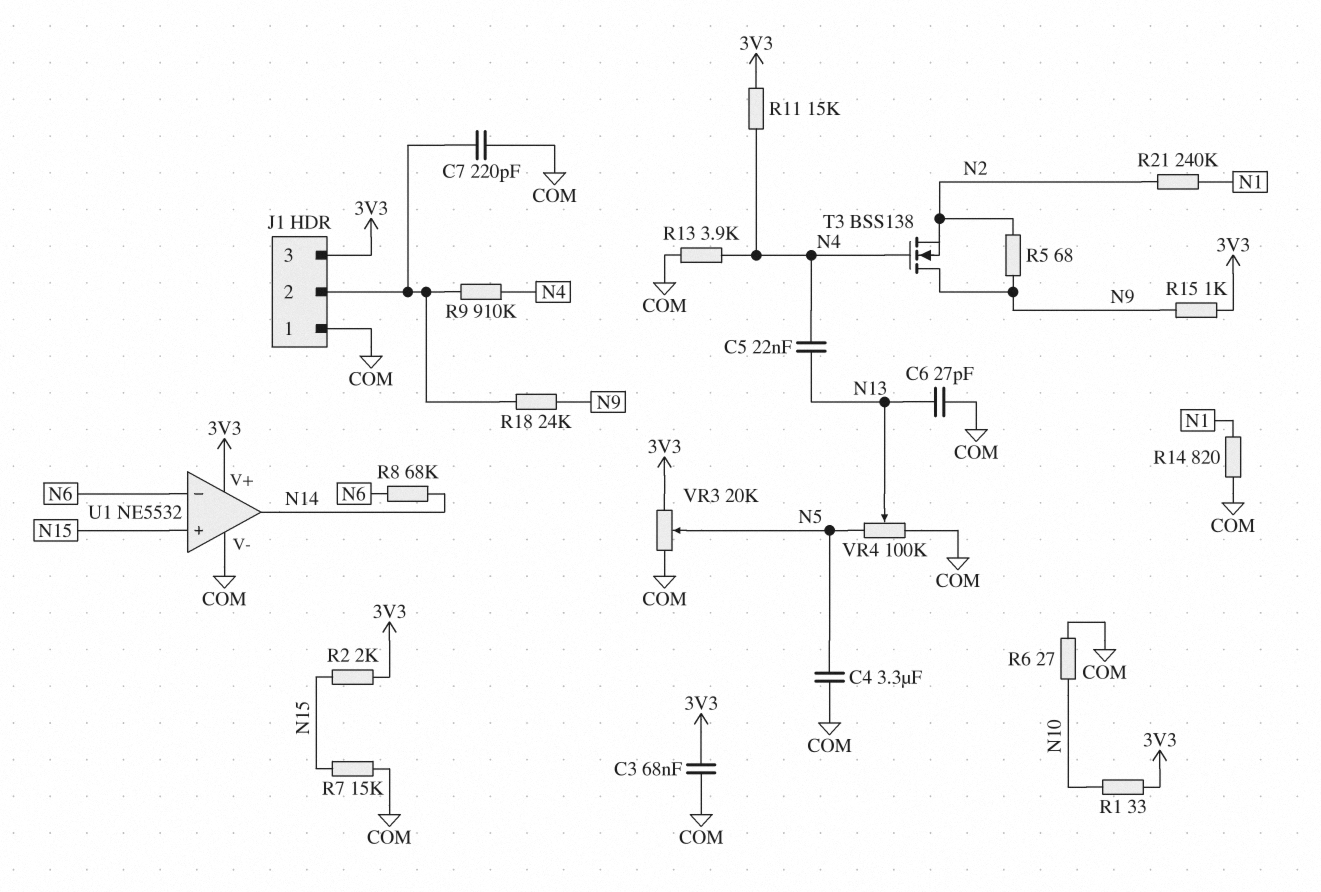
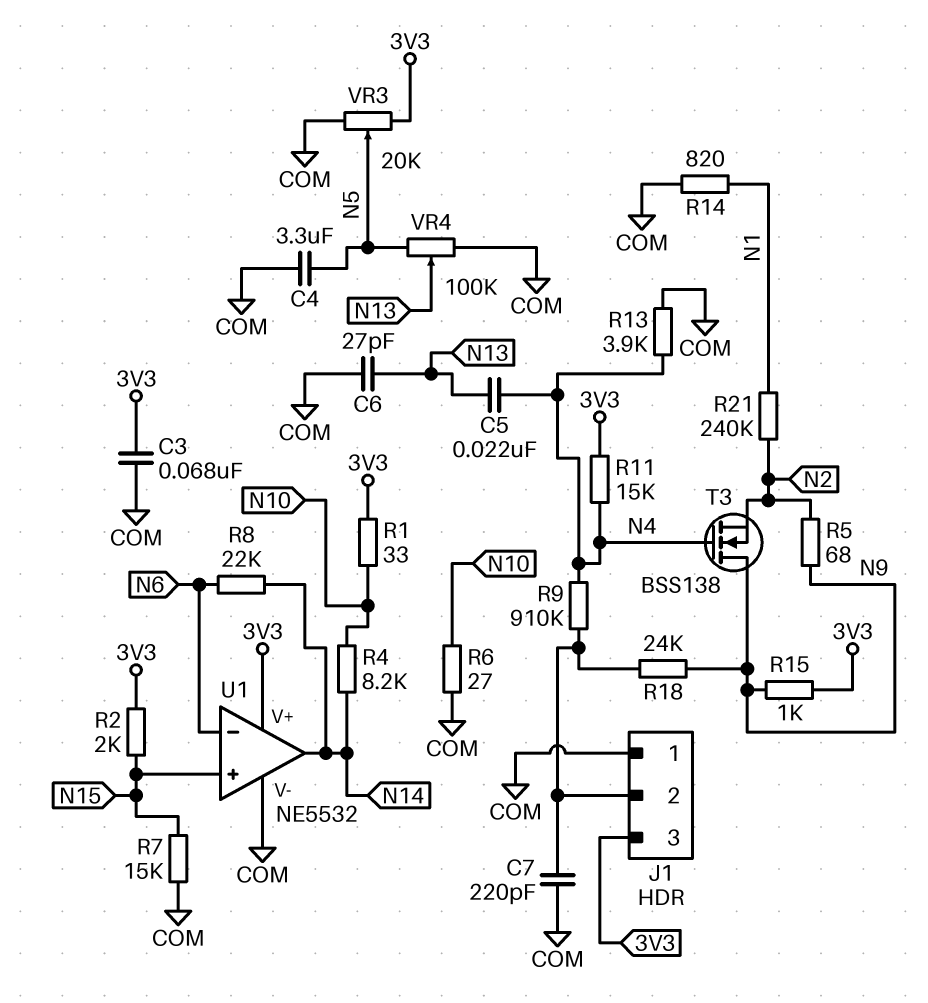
R4: none -> 8.2k (N10, N14)
R8: 68k (N6, N14) -> 22k (N6, N14)

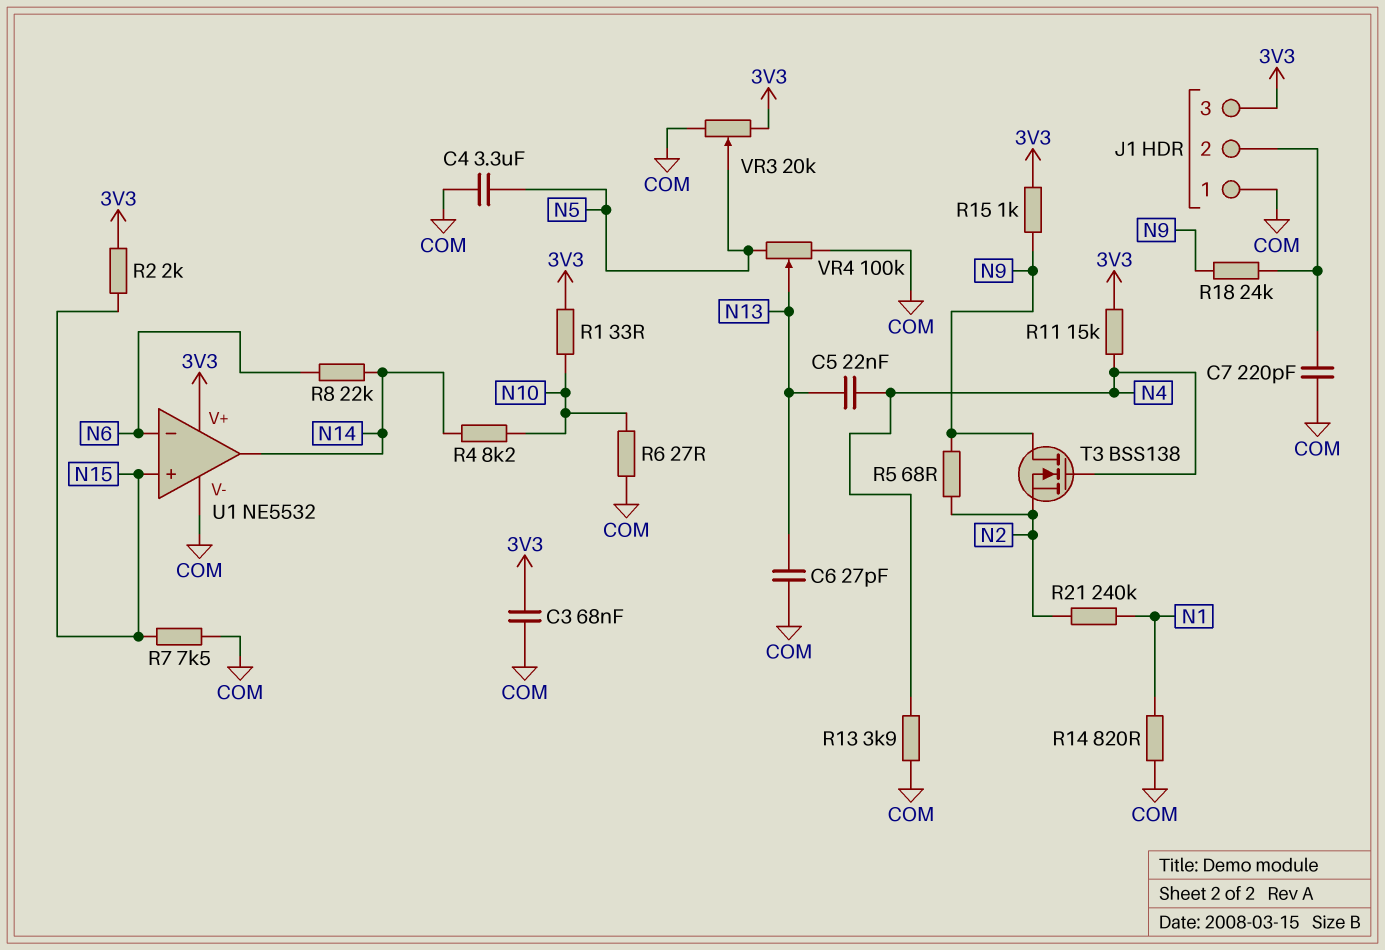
R7: 15k (COM, N15) -> 7.5k (COM, N15)
R9: 910k (J1/2, N4) -> none

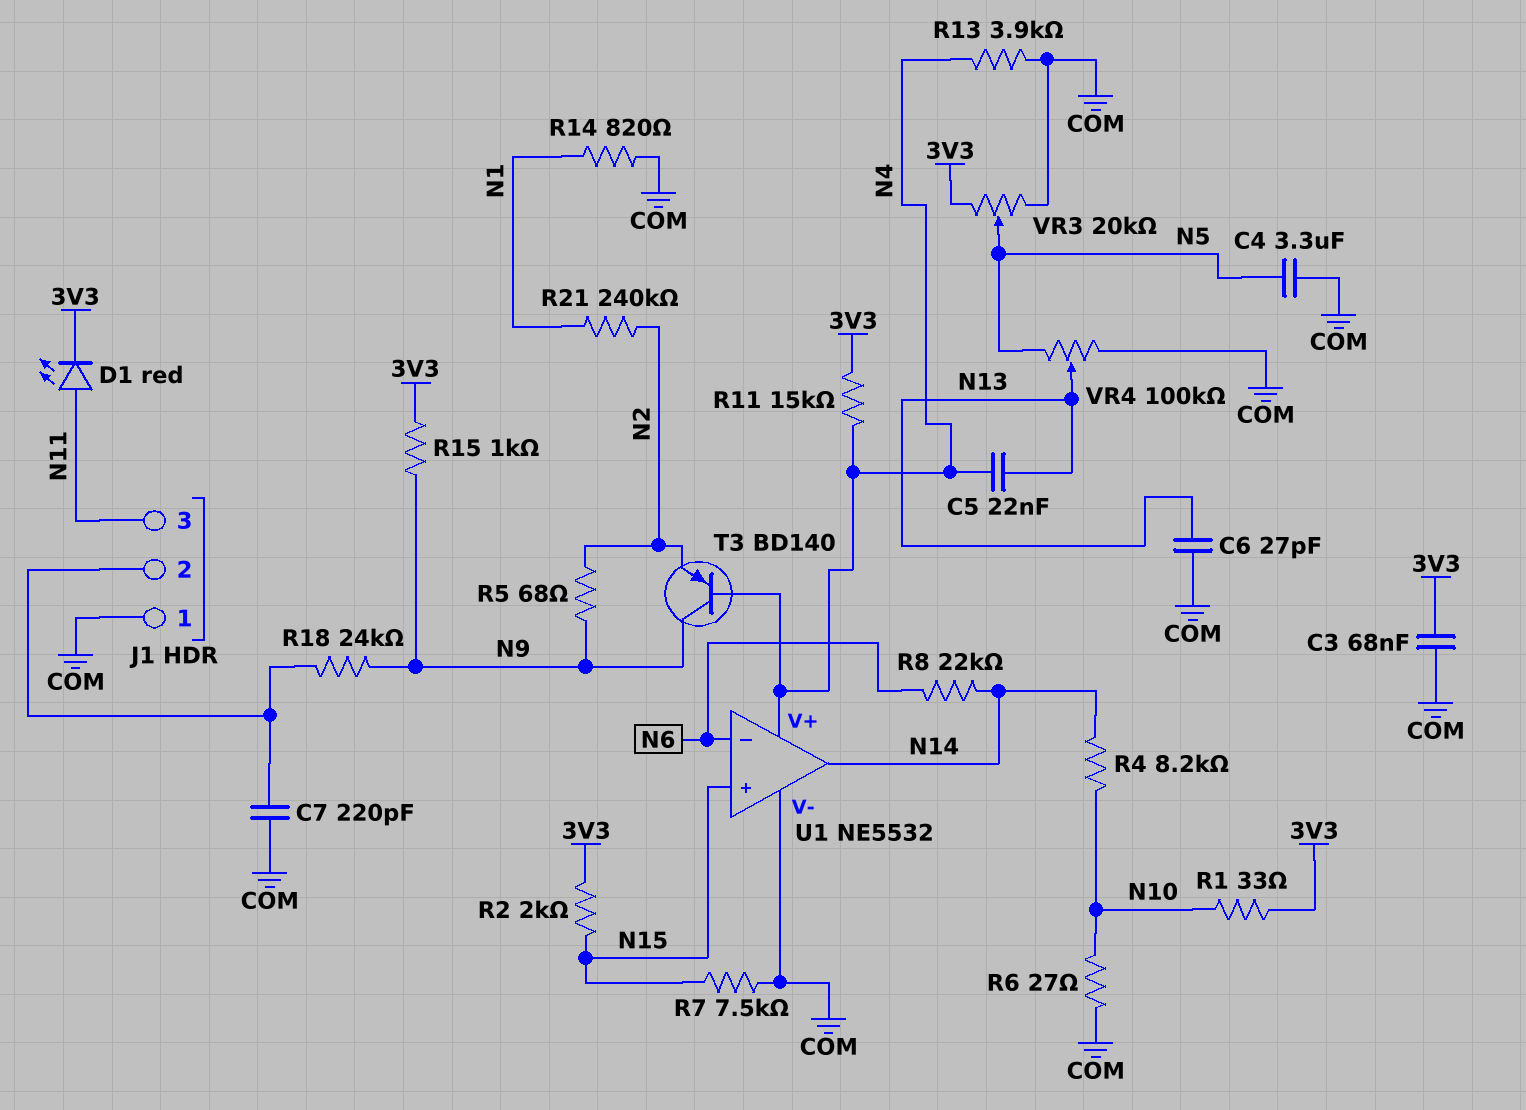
D1: none -> LED red (A N11, K 3V3)
J1 pin 3: 3V3 -> N11
T3: NMOS BSS138 (G N4, D N9, S N2) -> PNP BD140 (B N4, C N9, E N2)
U1 pin V+: 3V3 -> N4

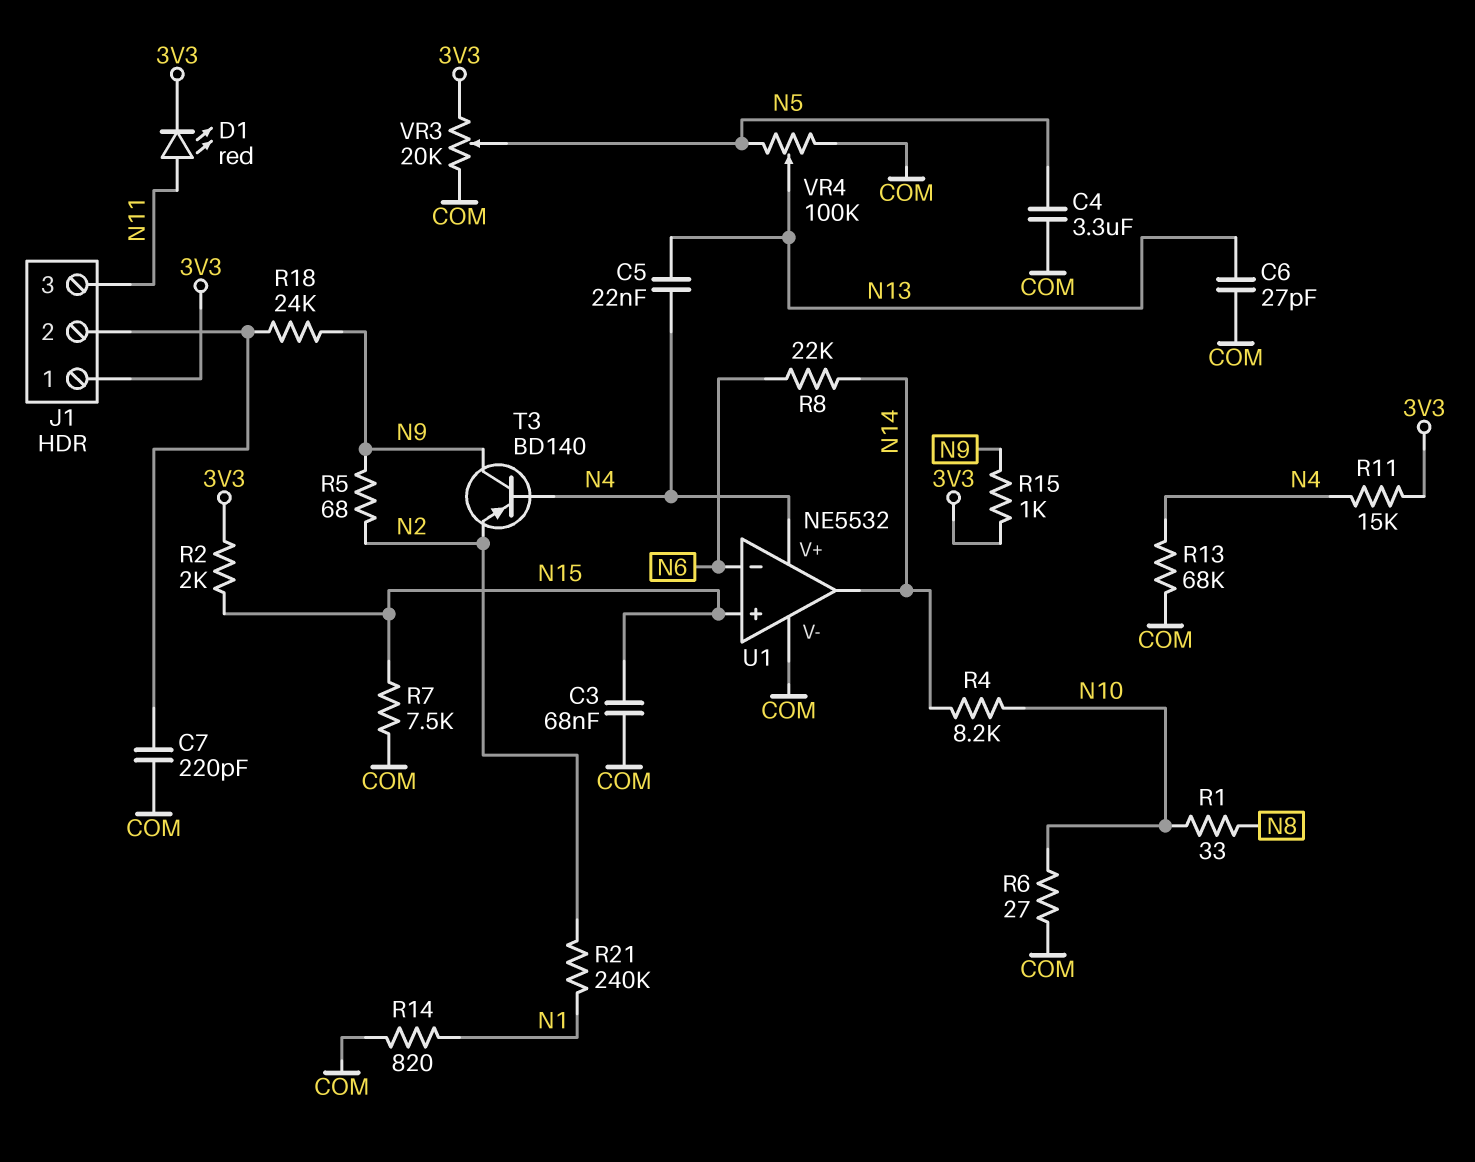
C3: 68nF (3V3, COM) -> 68nF (COM, N15)
J1 pin 1: COM -> 3V3
R1: 33 (3V3, N10) -> 33 (N8, N10)
R13: 3.9k (COM, N4) -> 68k (COM, N4)

